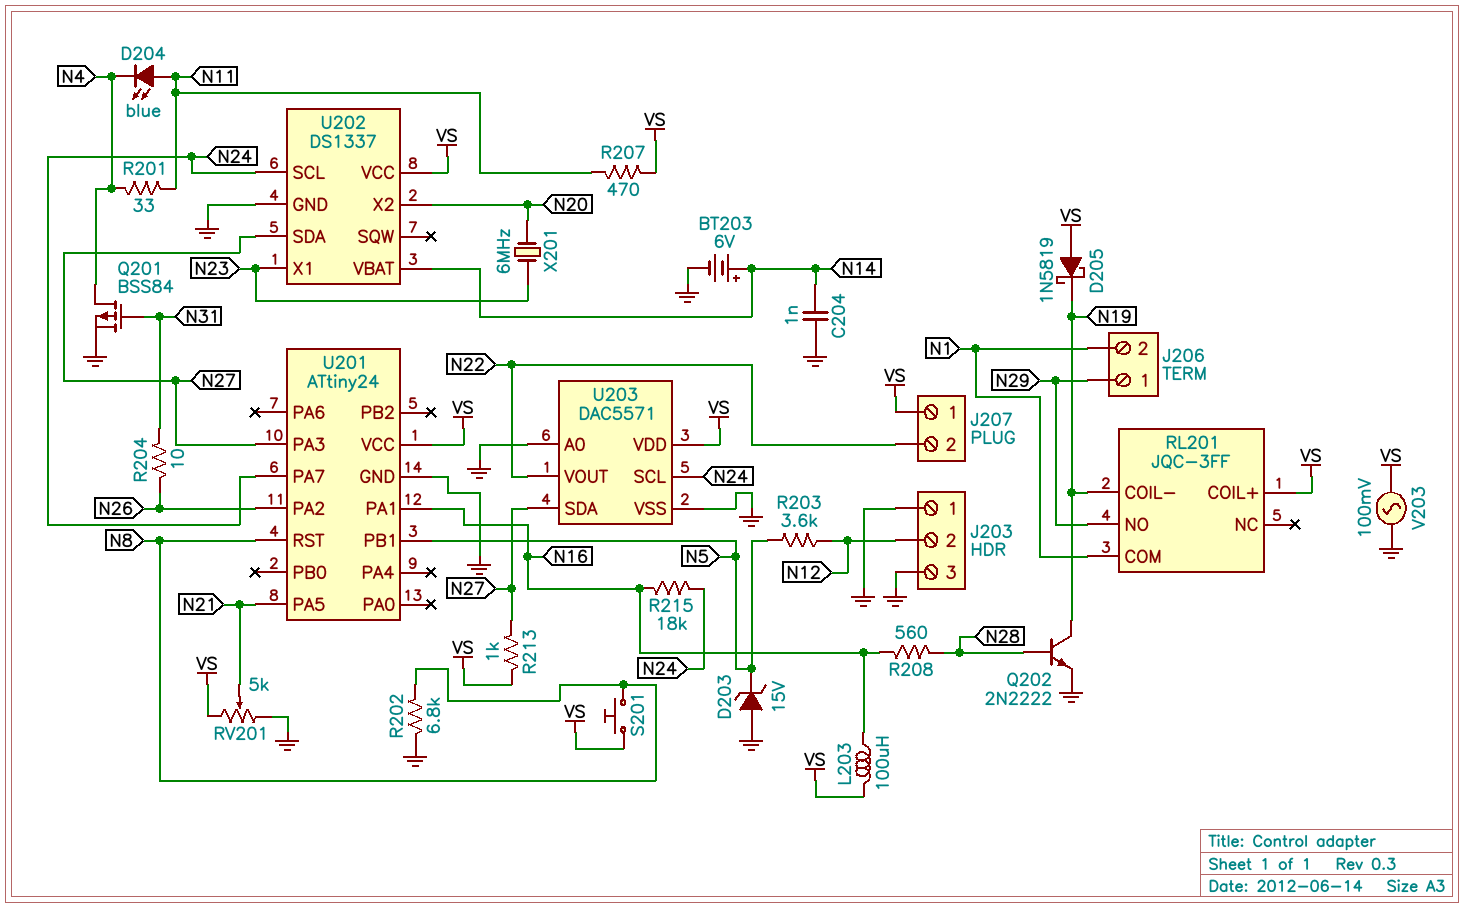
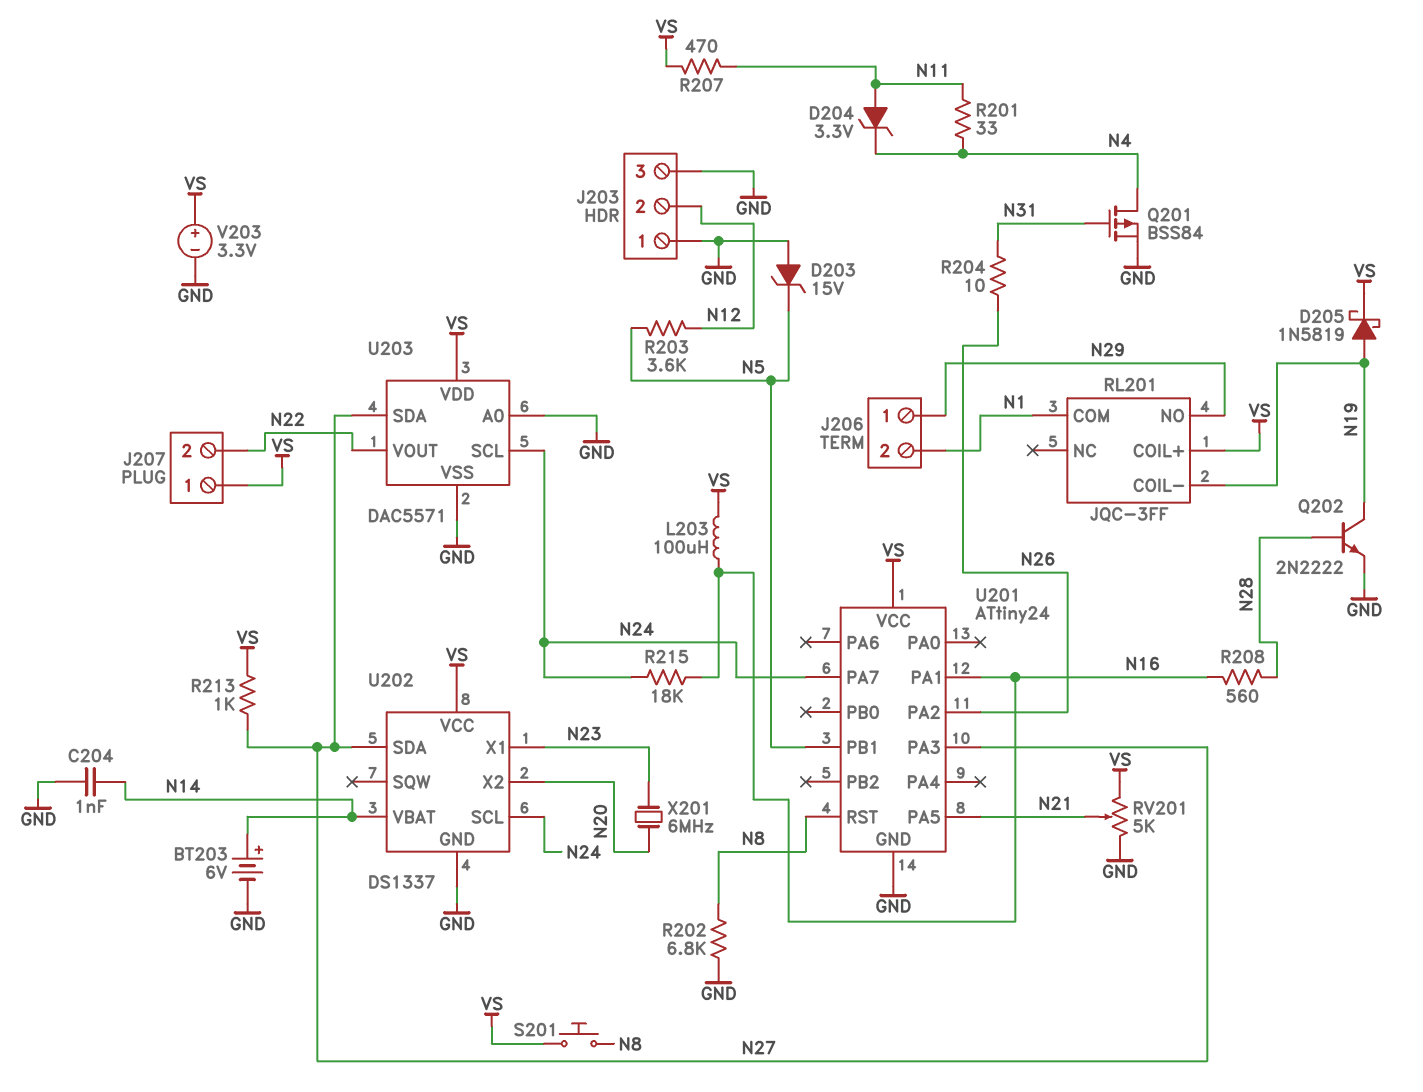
D204: LED blue (A N11, K N4) -> zener 3.3V (A N11, K N4)
D205: schottky 1N5819 (A VS, K N19) -> schottky 1N5819 (A N19, K VS)
V203: AC 100mV (GND, VS) -> 3.3V (plus VS, minus GND)

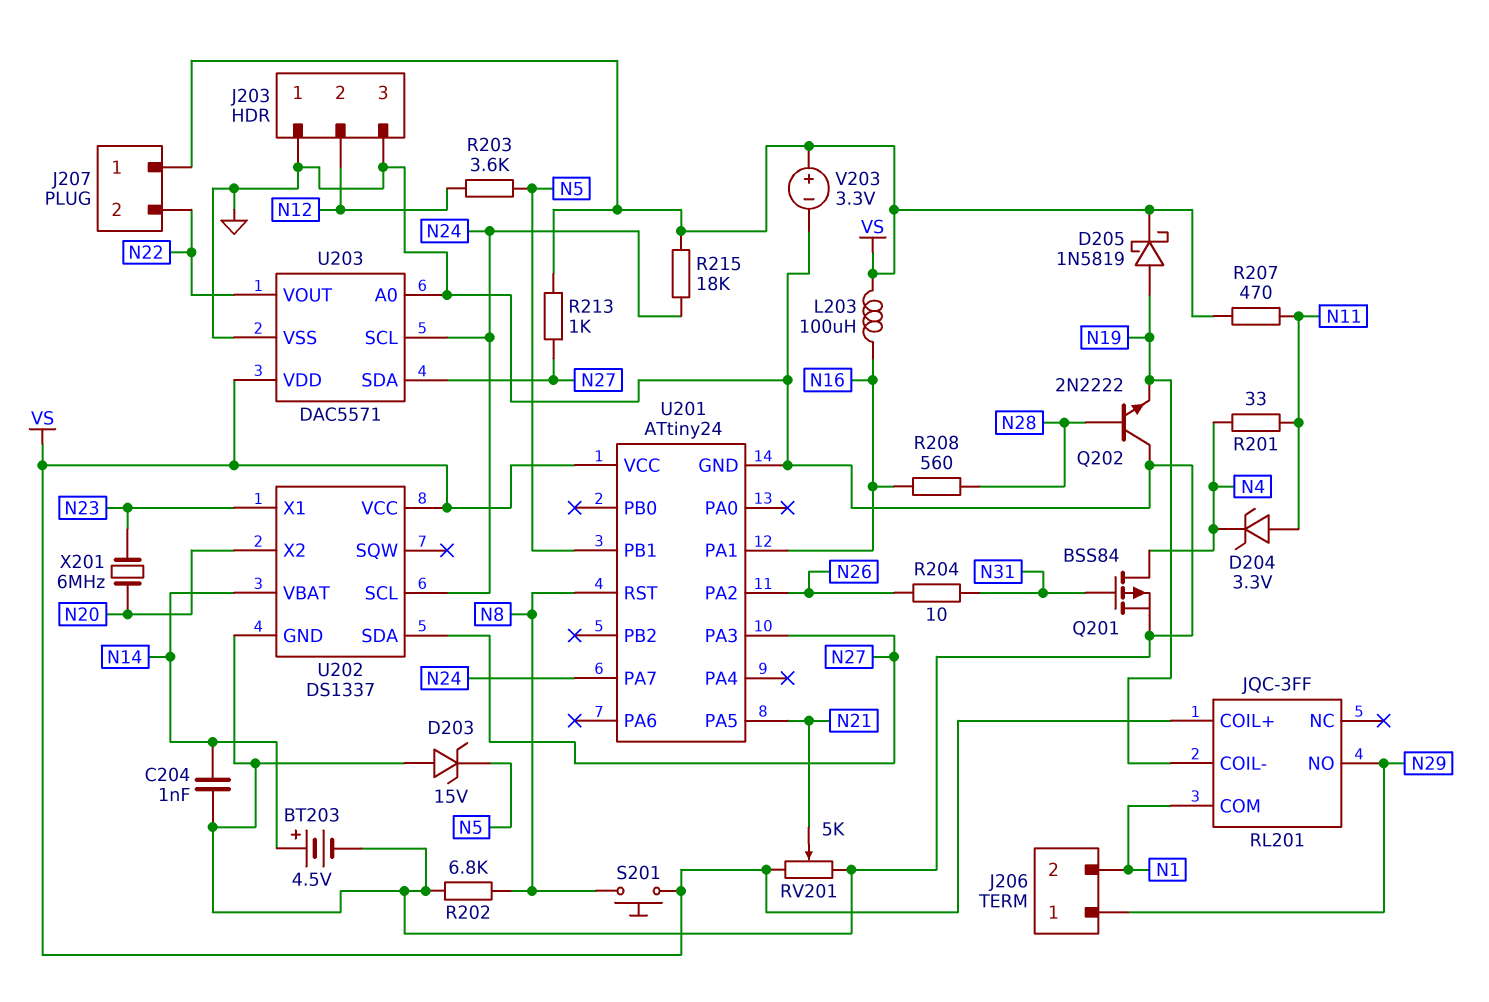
BT203: 6V (plus N14, minus GND) -> 4.5V (plus N14, minus GND)
Q202: NPN 2N2222 (B N28, C N19, E GND) -> NPN 2N2222 (B N28, C GND, E N19)
R215: 18k (N16, N24) -> 18k (N24, VS)

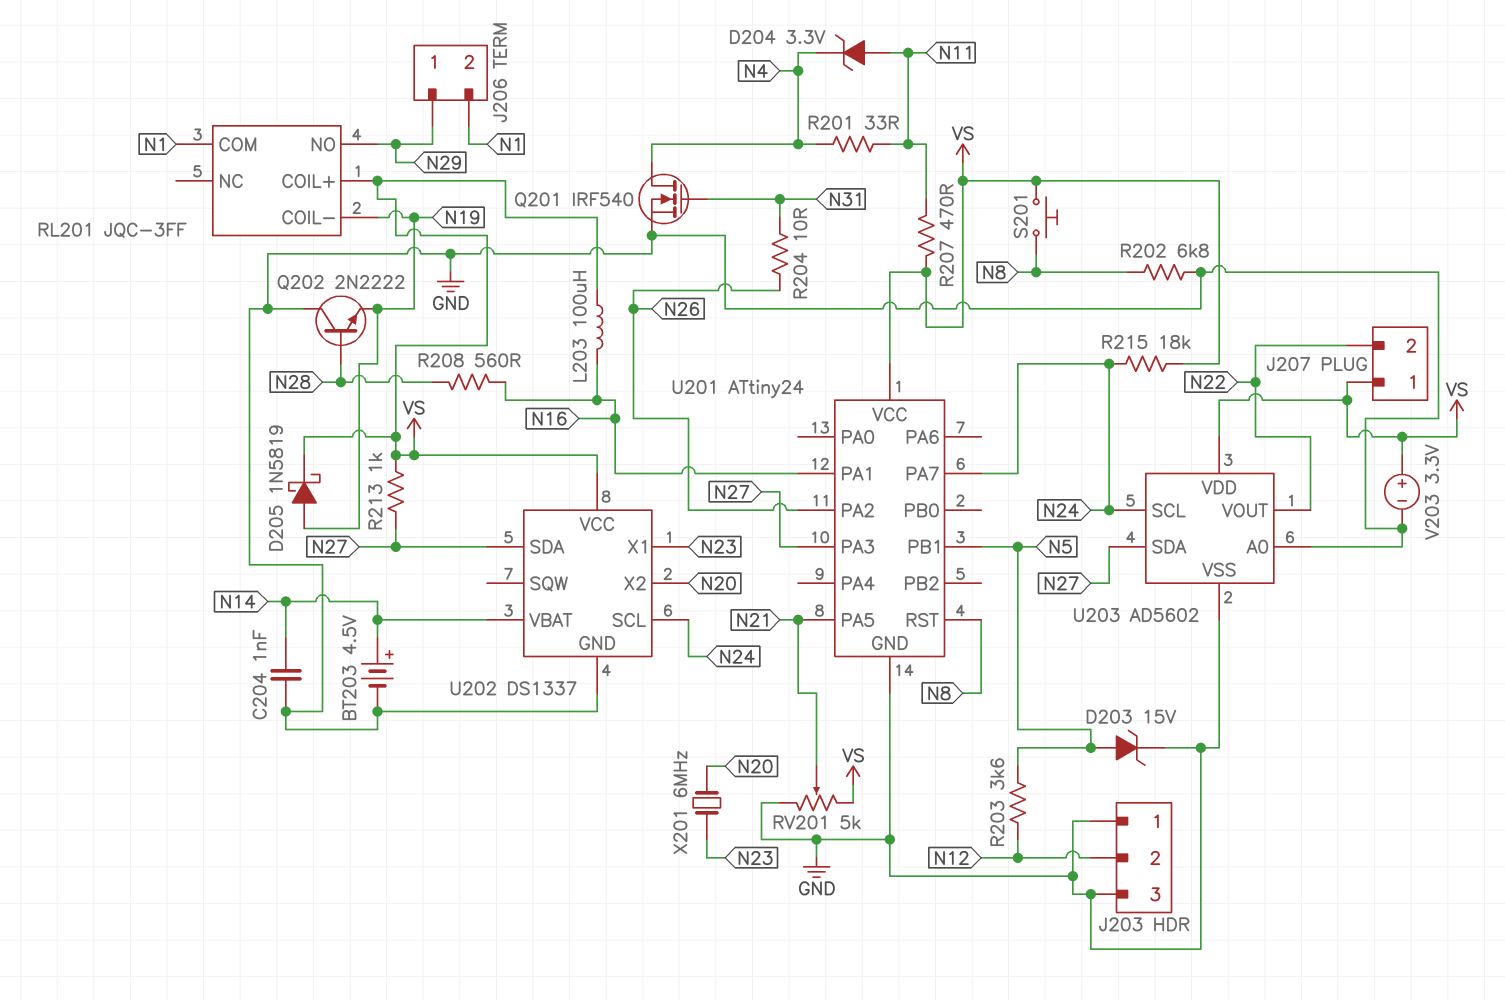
D203: zener 15V (A GND, K N5) -> zener 15V (A N5, K GND)
Q201: PMOS BSS84 (G N31, D N4, S GND) -> NMOS IRF540 (G N31, D N4, S GND)
U203: DAC5571 -> AD5602

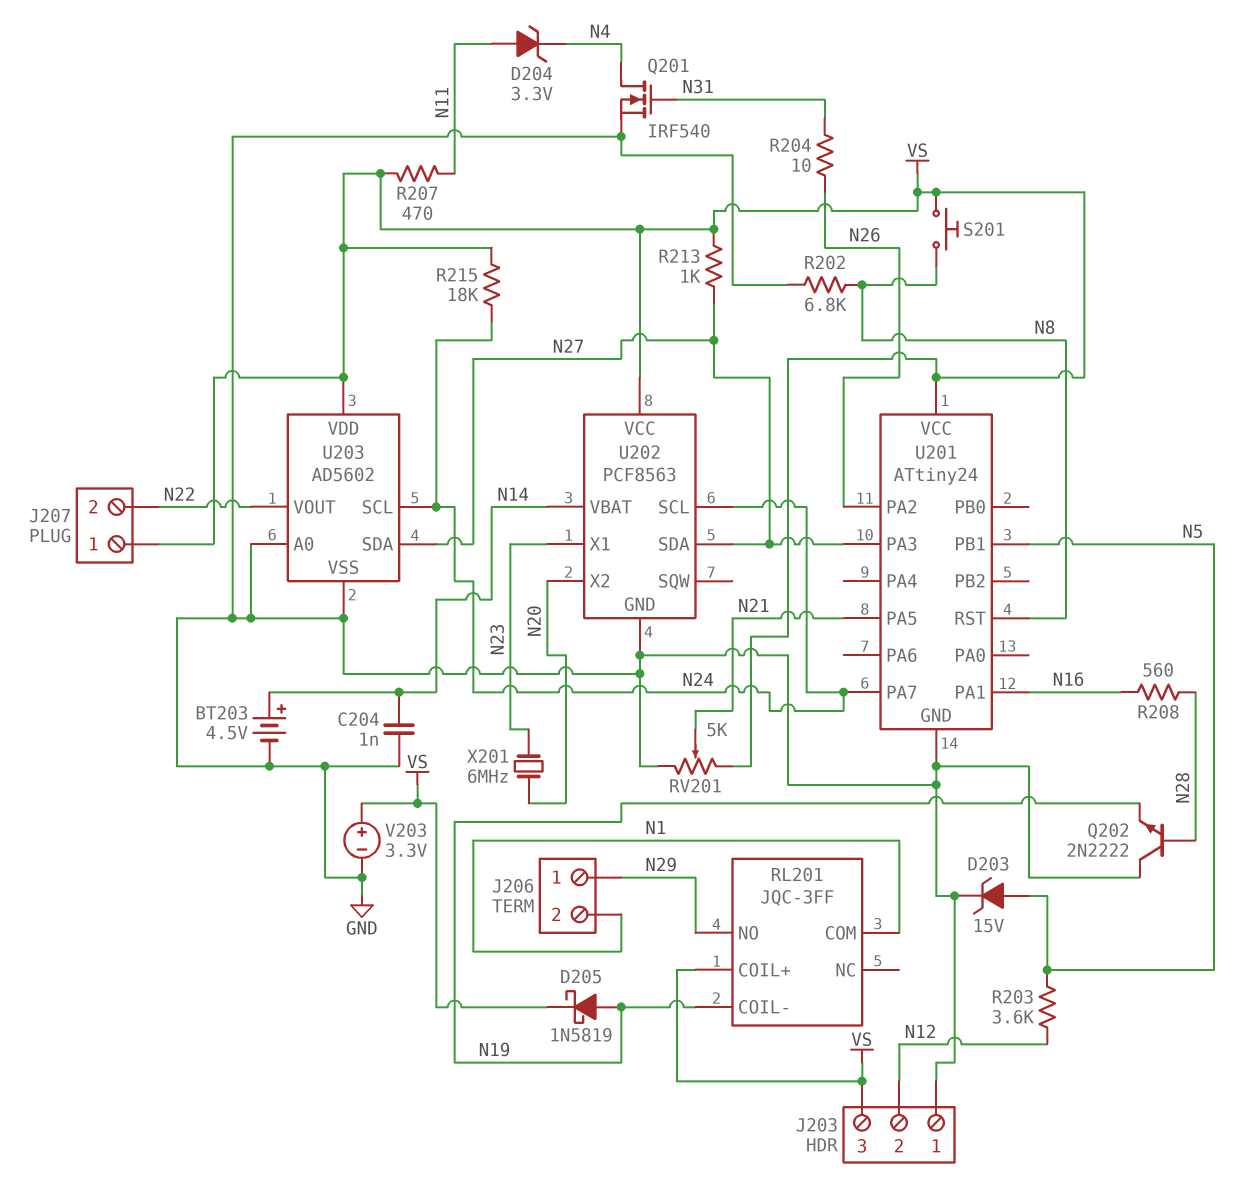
J203 pin 3: GND -> VS
L203: 100uH (N16, VS) -> none
R201: 33 (N4, N11) -> none
U202: DS1337 -> PCF8563

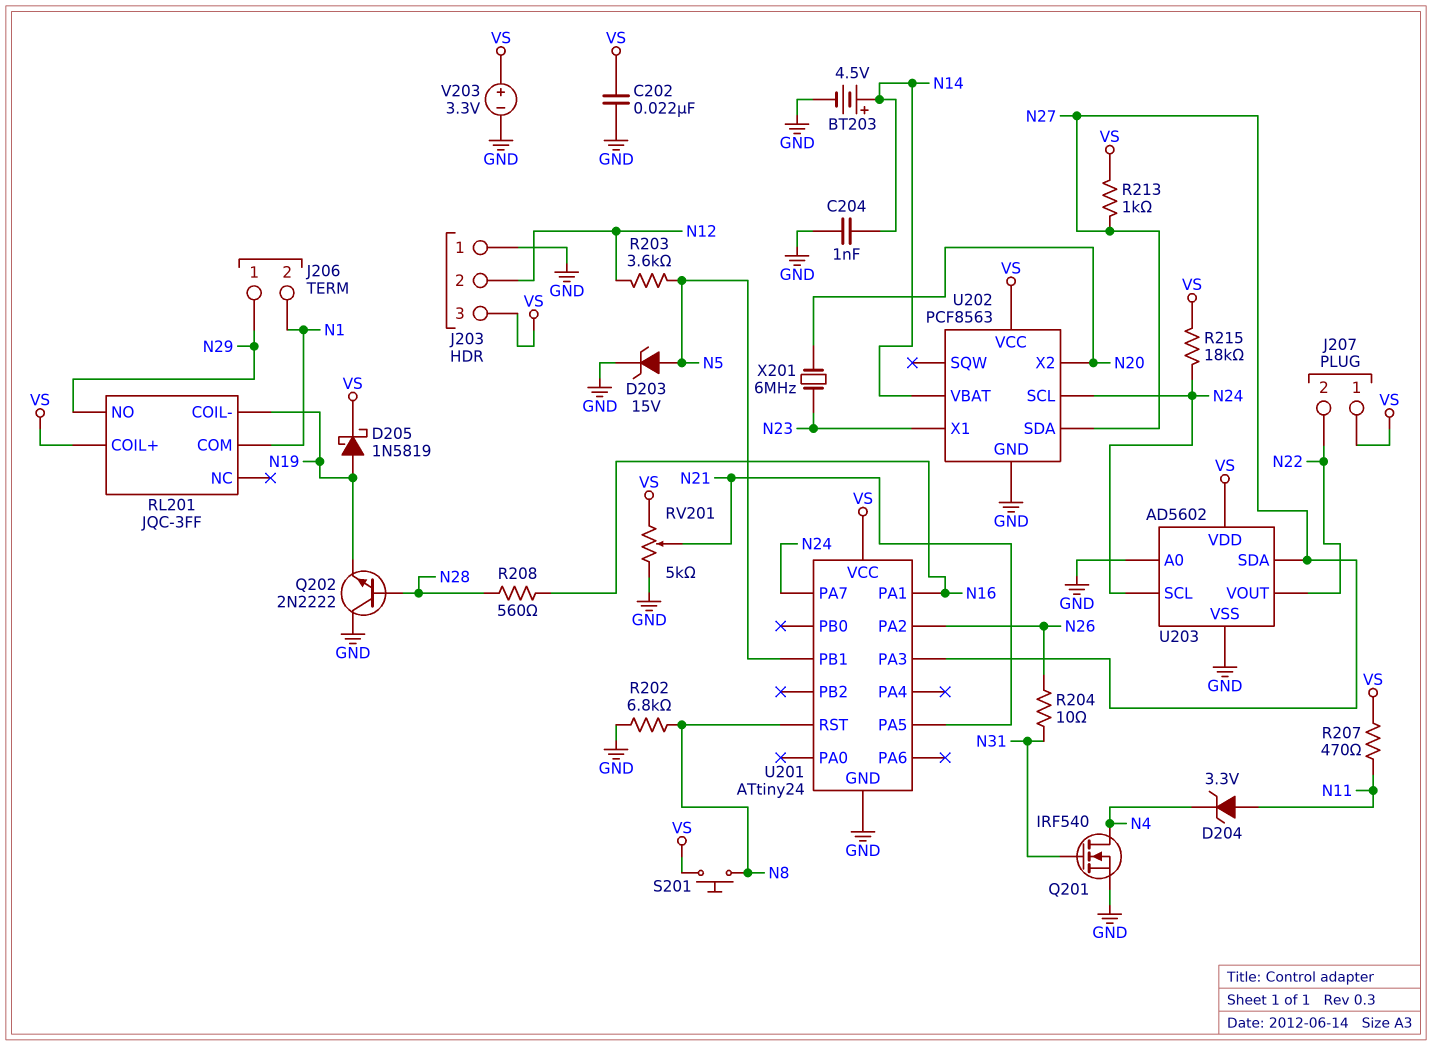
C202: none -> 22nF (GND, VS)

